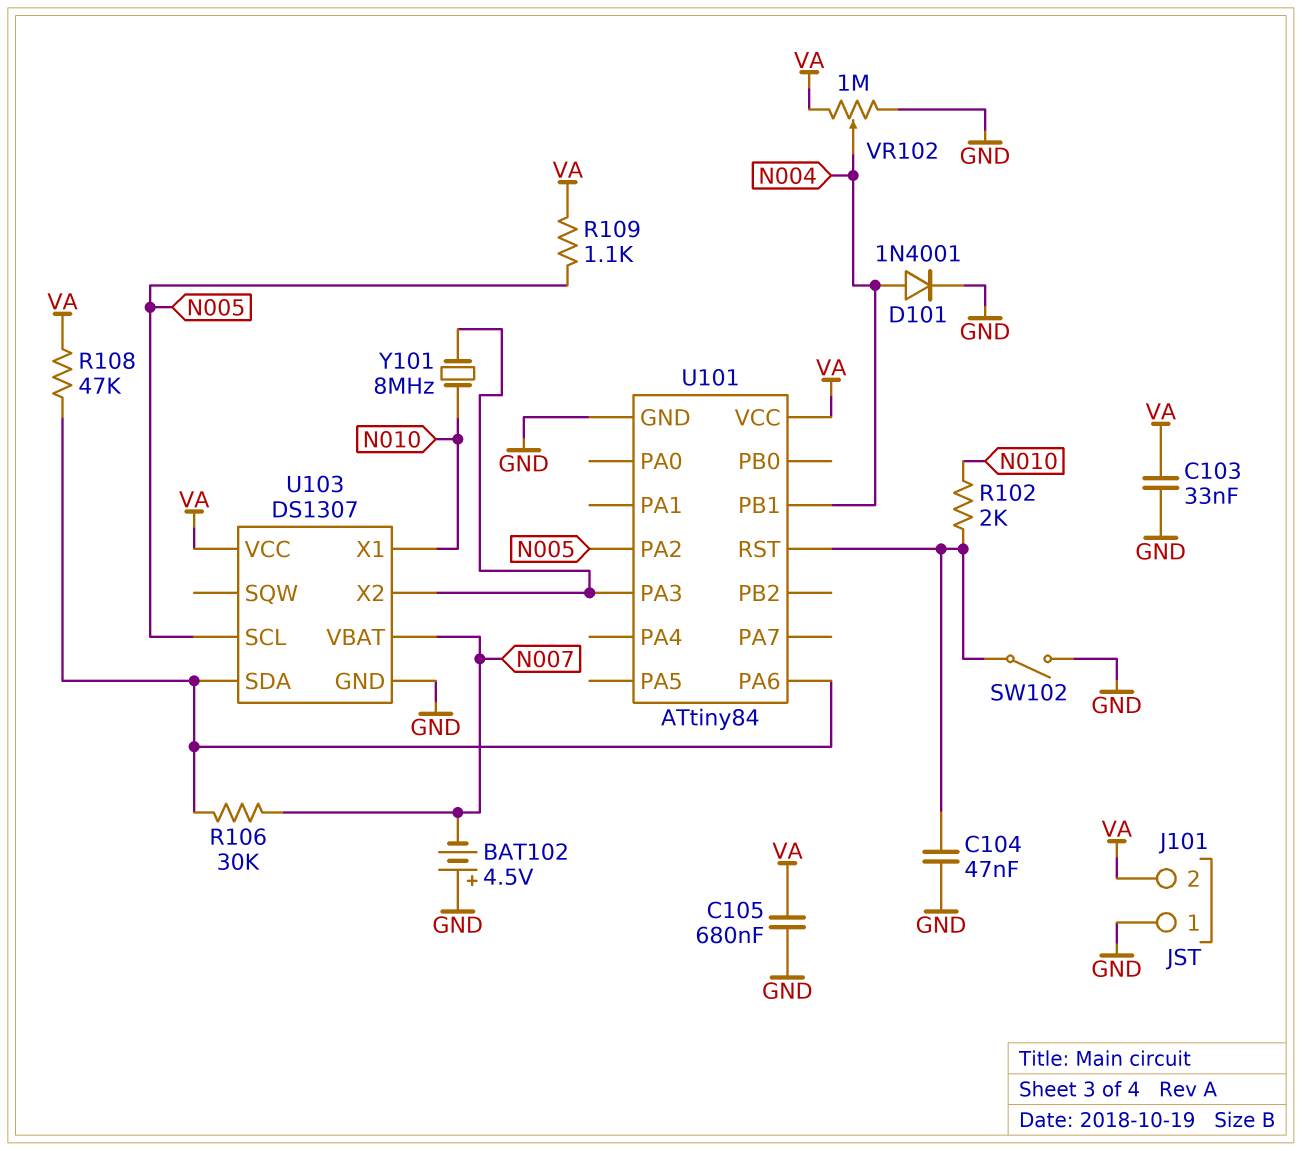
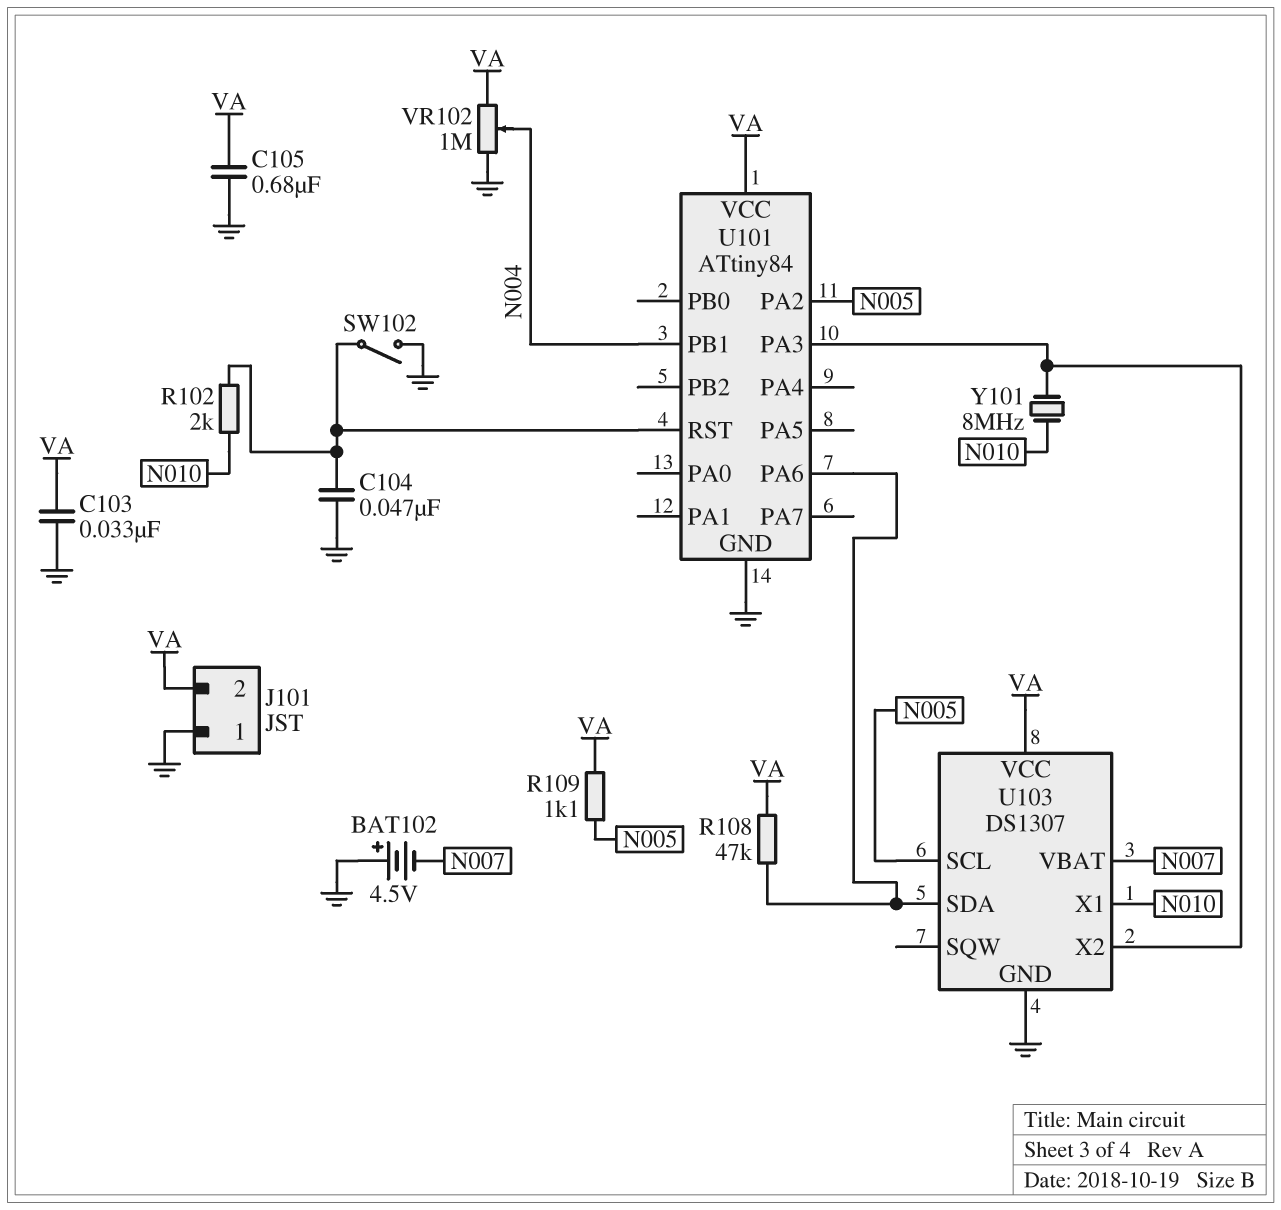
D101: diode 1N4001 (A N004, K GND) -> none
R106: 30k (N007, U101/PA6) -> none

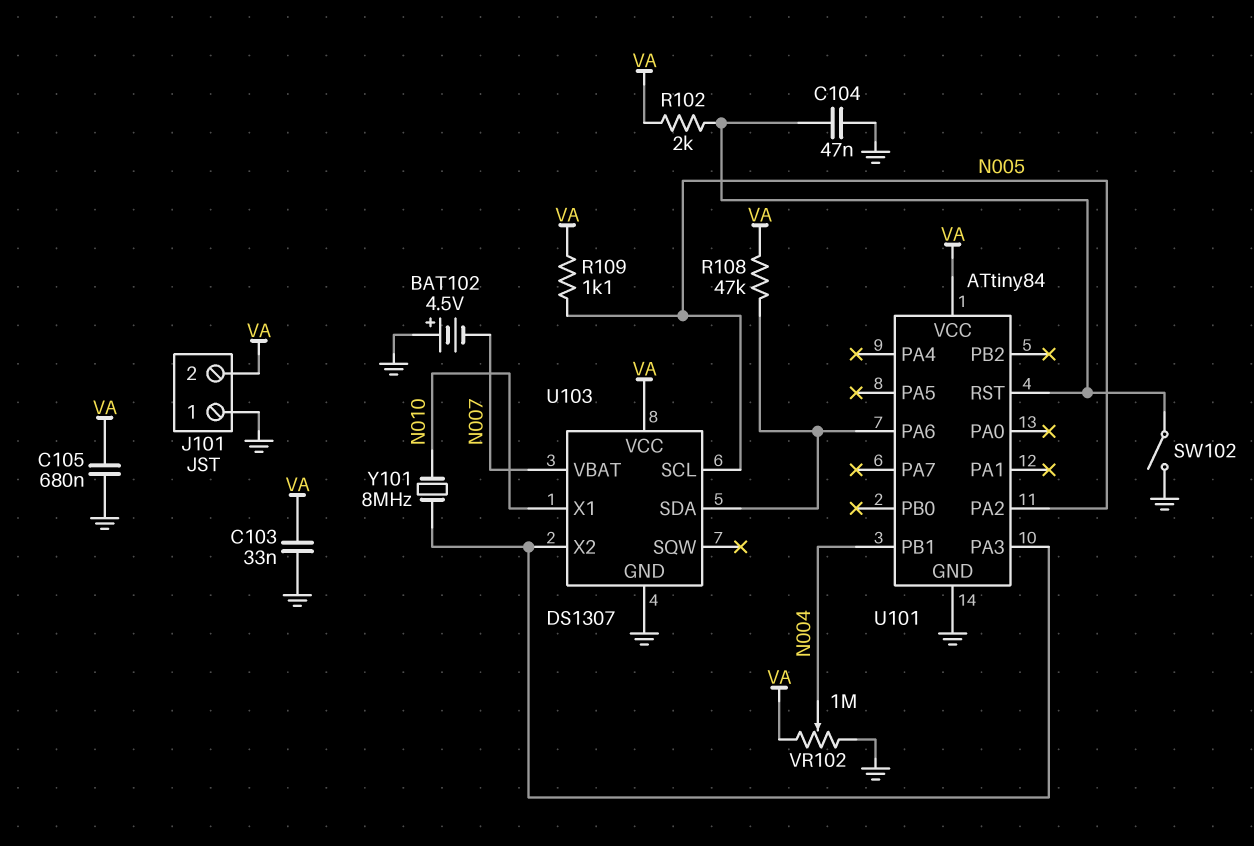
R102: 2k (N010, U101/RST) -> 2k (U101/RST, VA)

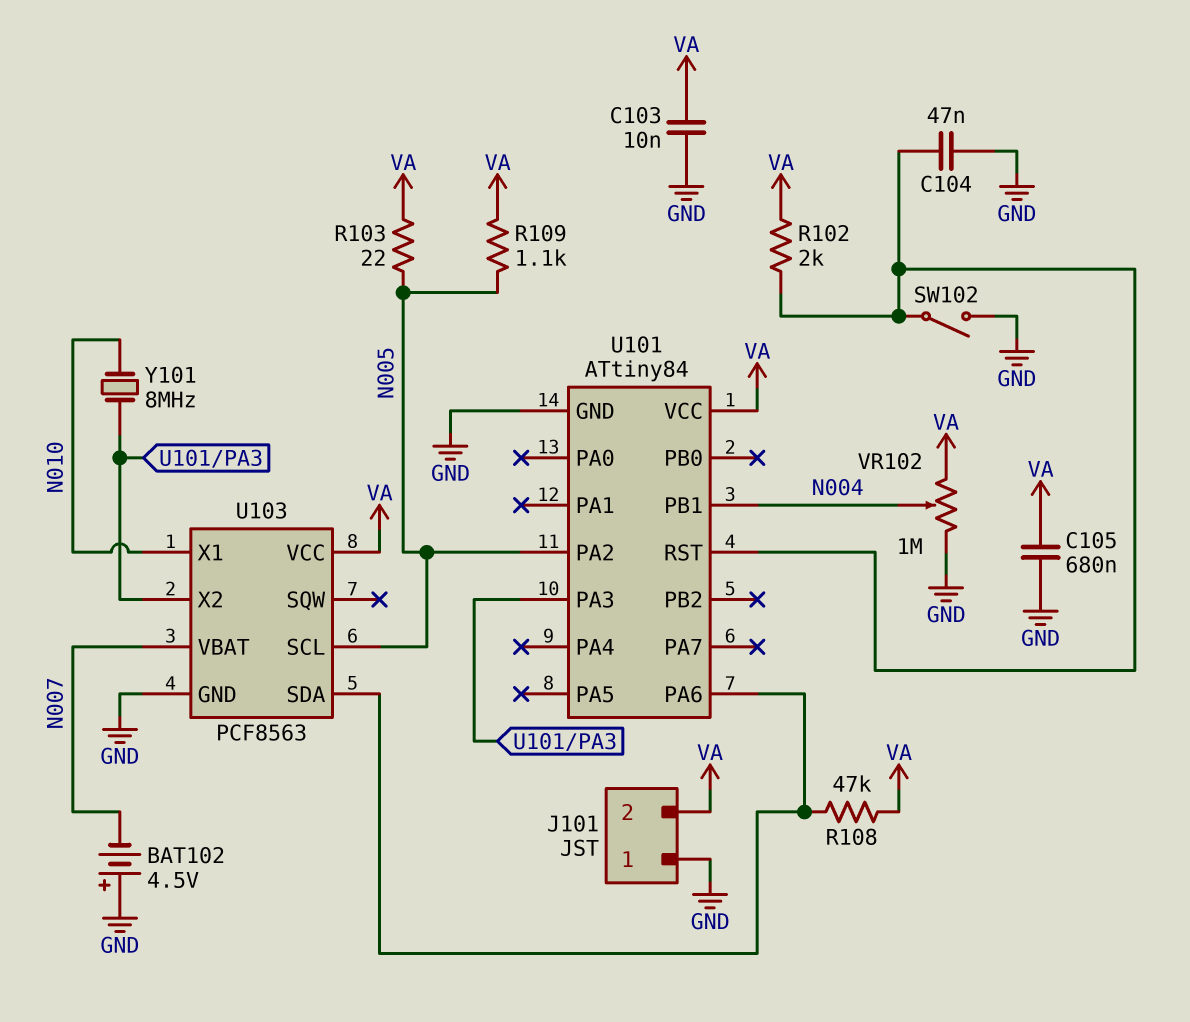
C103: 33nF (GND, VA) -> 10nF (GND, VA)
R103: none -> 22 (N005, VA)
U103: DS1307 -> PCF8563

